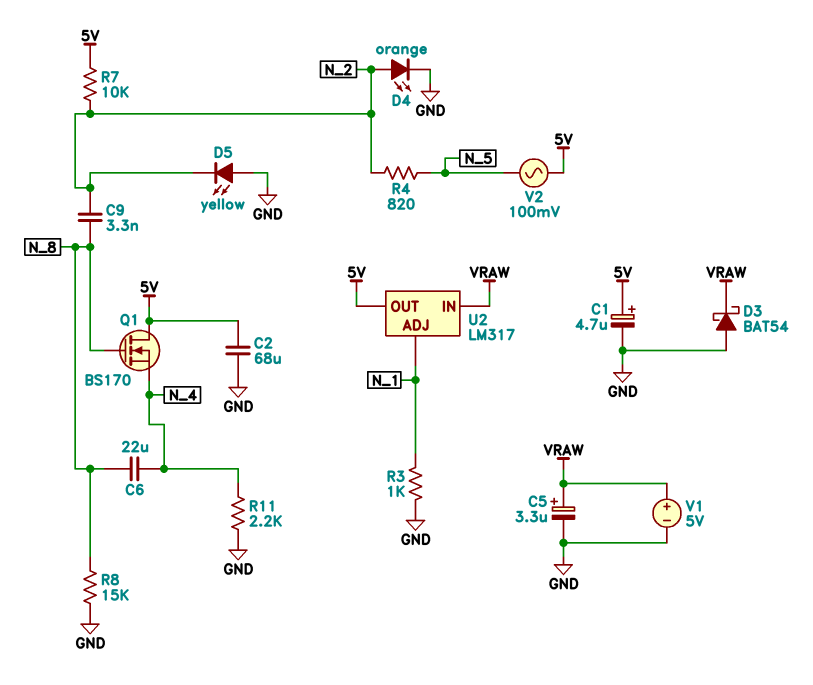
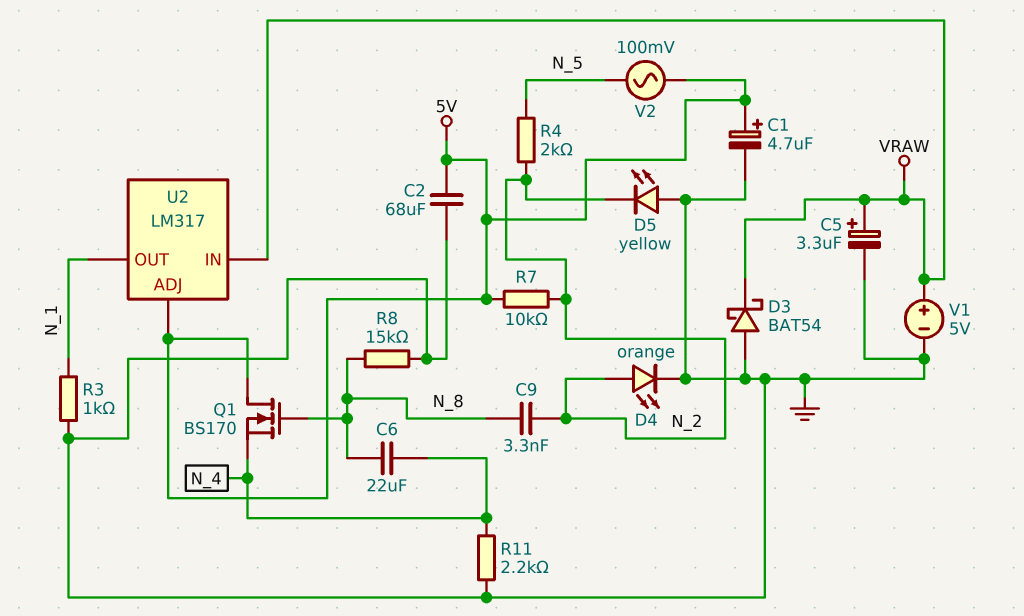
R4: 820 (N_2, N_5) -> 2k (N_2, N_5)
U2 pin ADJ: N_1 -> 5V
U2 pin OUT: 5V -> N_1

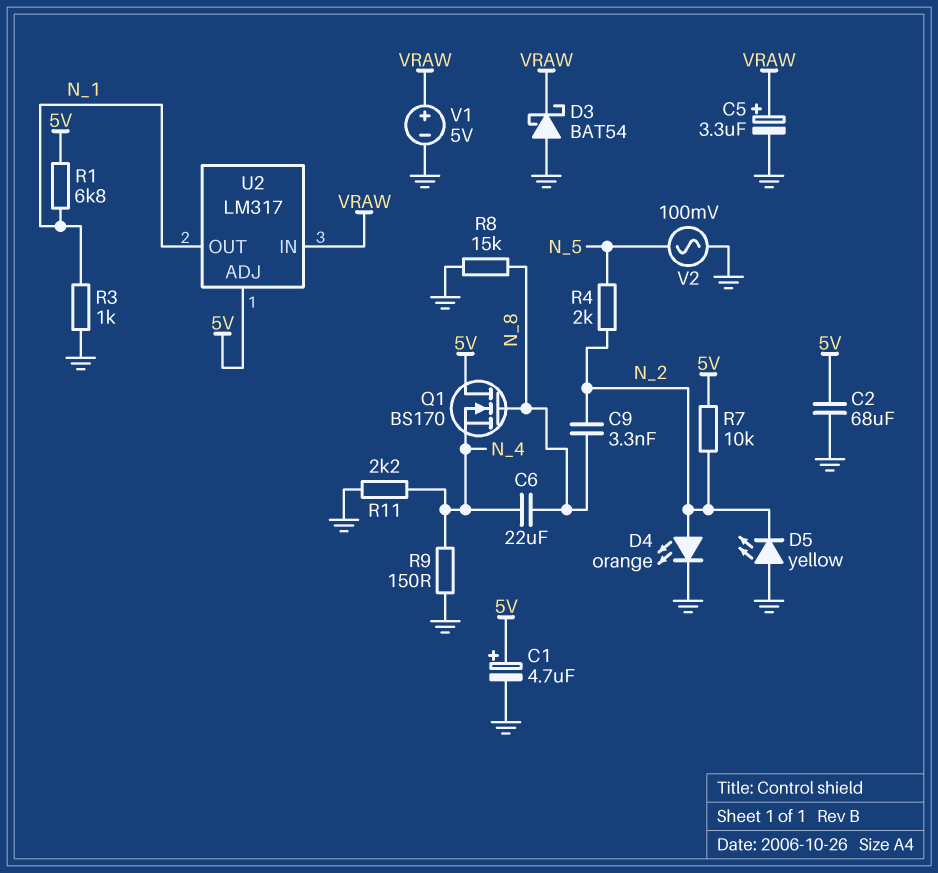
R1: none -> 6.8k (5V, N_1)
R9: none -> 150 (GND, N_4)
V2: AC 100mV (5V, N_5) -> AC 100mV (GND, N_5)

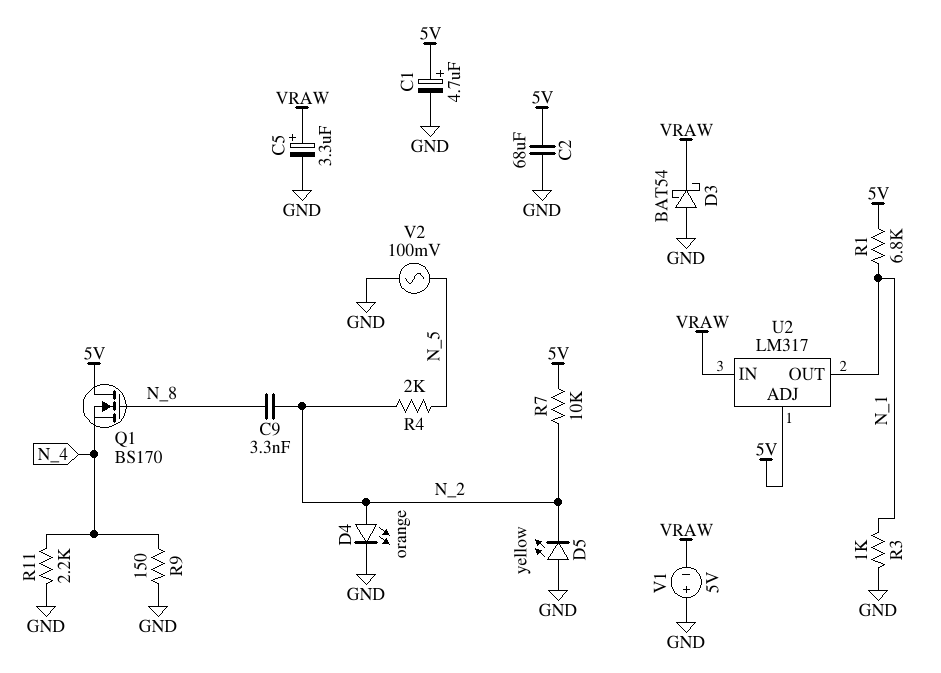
C6: 22uF (N_4, N_8) -> none
R8: 15k (GND, N_8) -> none
V1: 5V (plus VRAW, minus GND) -> 5V (plus GND, minus VRAW)

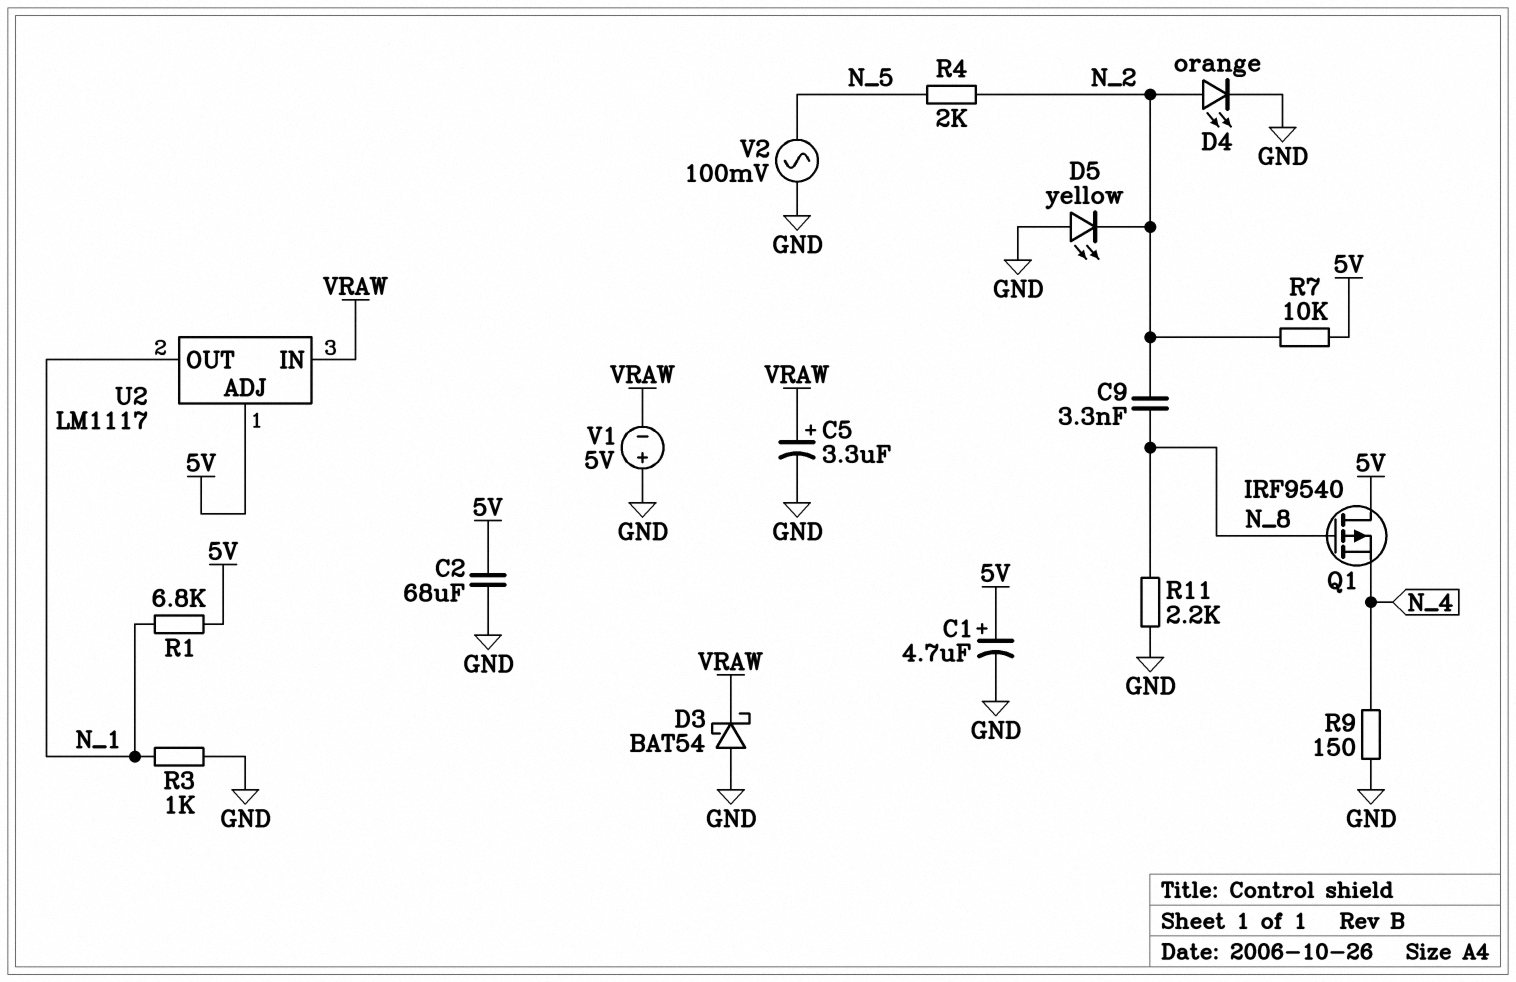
Q1: NMOS BS170 (G N_8, D 5V, S N_4) -> PMOS IRF9540 (G N_8, D 5V, S N_4)
R11: 2.2k (GND, N_4) -> 2.2k (GND, N_8)
U2: LM317 -> LM1117

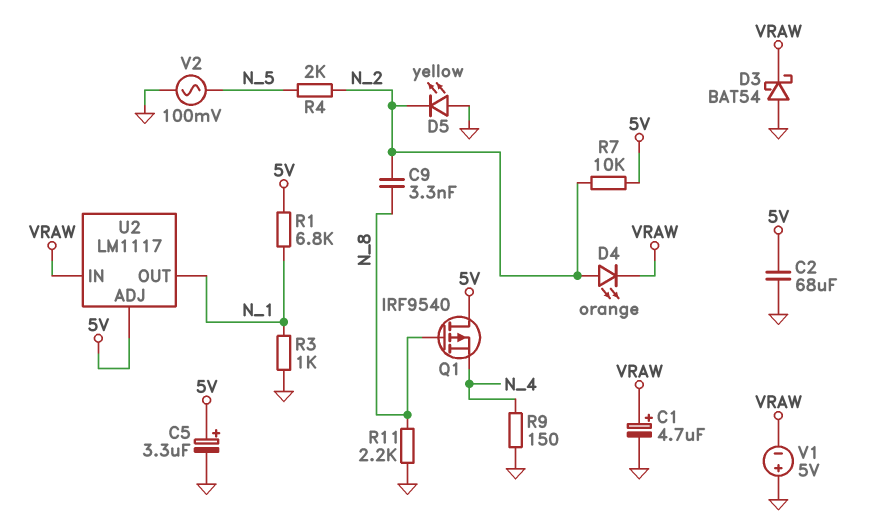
C1: 4.7uF (plus 5V, minus GND) -> 4.7uF (plus VRAW, minus GND)
C5: 3.3uF (plus VRAW, minus GND) -> 3.3uF (plus 5V, minus GND)
D4: LED orange (A N_2, K GND) -> LED orange (A N_2, K VRAW)

